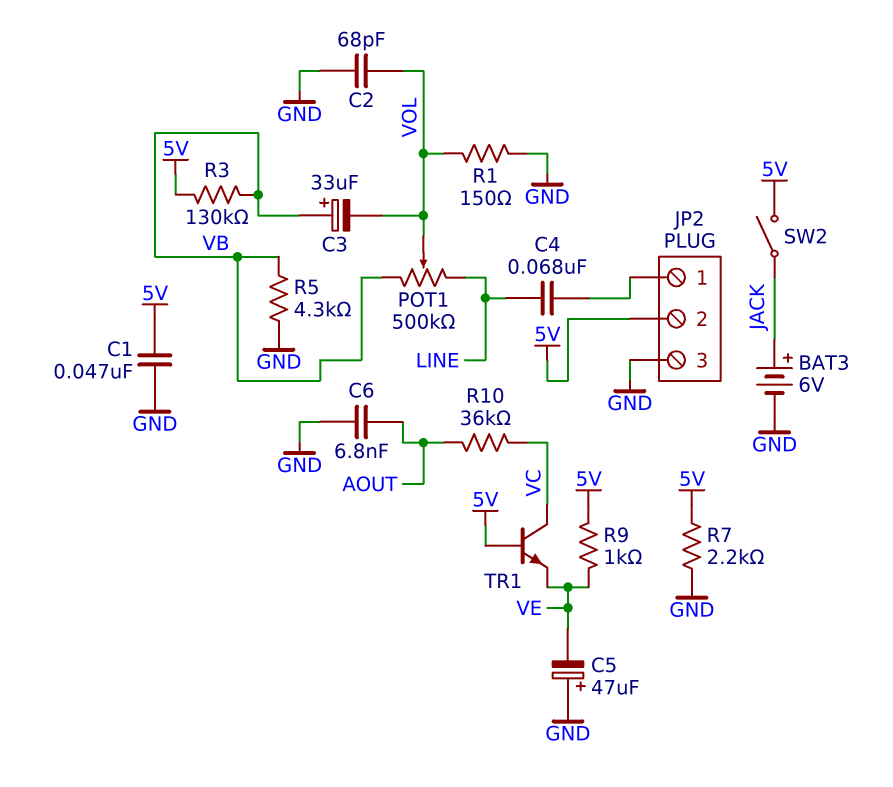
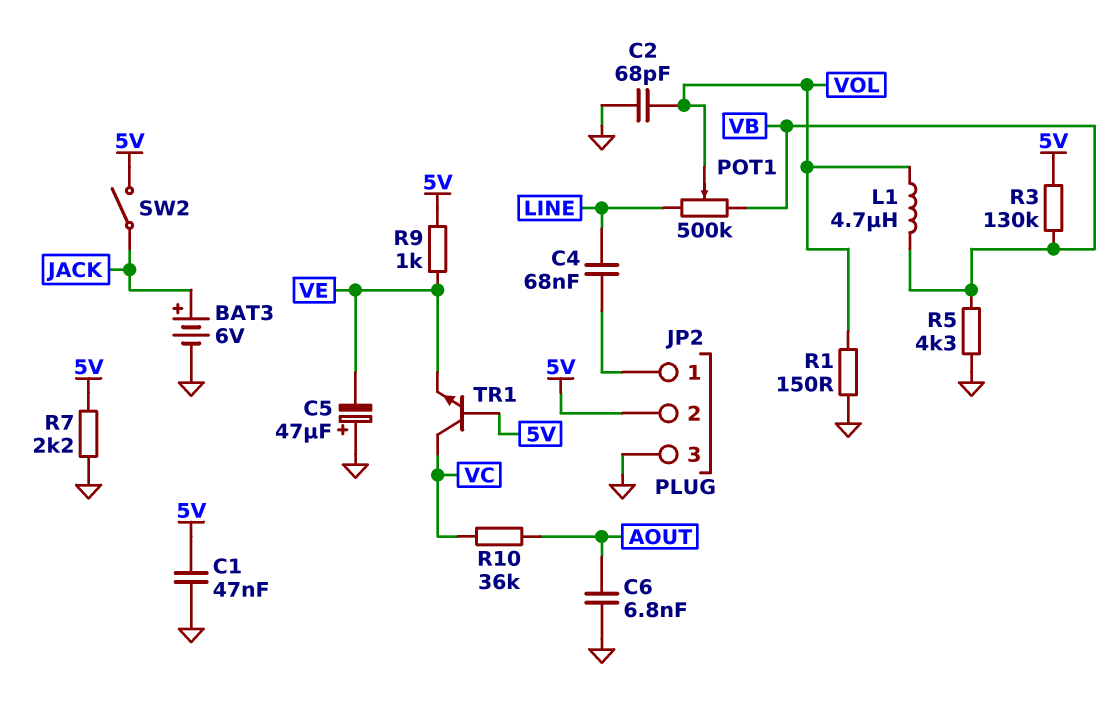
C3: 33uF (plus VB, minus VOL) -> none
L1: none -> 4.7uH (VB, VOL)

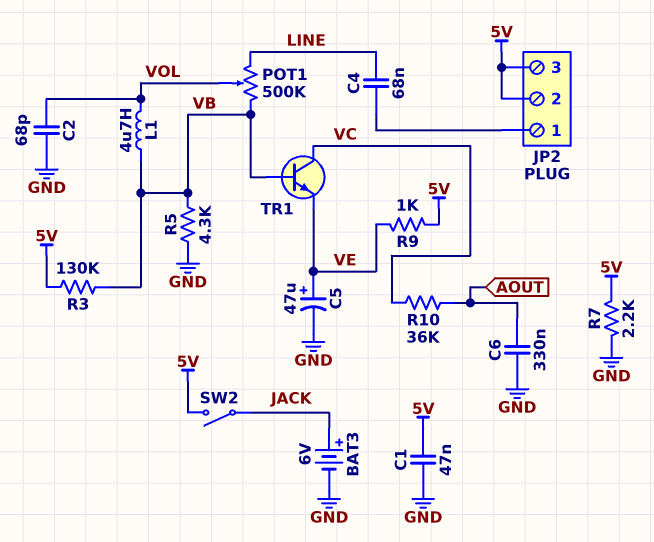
C5: 47uF (plus GND, minus VE) -> 47uF (plus VE, minus GND)
C6: 6.8nF (AOUT, GND) -> 330nF (AOUT, GND)
JP2 pin 3: GND -> 5V
R1: 150 (GND, VOL) -> none
TR1: NPN (B 5V, C VC, E VE) -> NPN (B VB, C VC, E VE)

